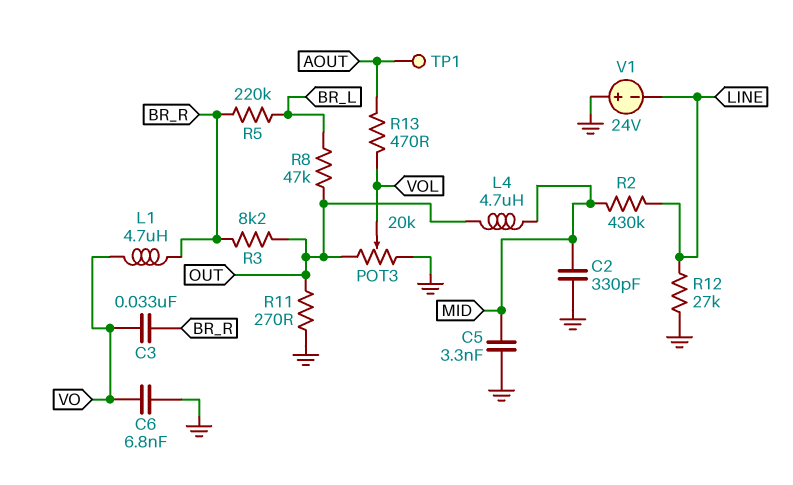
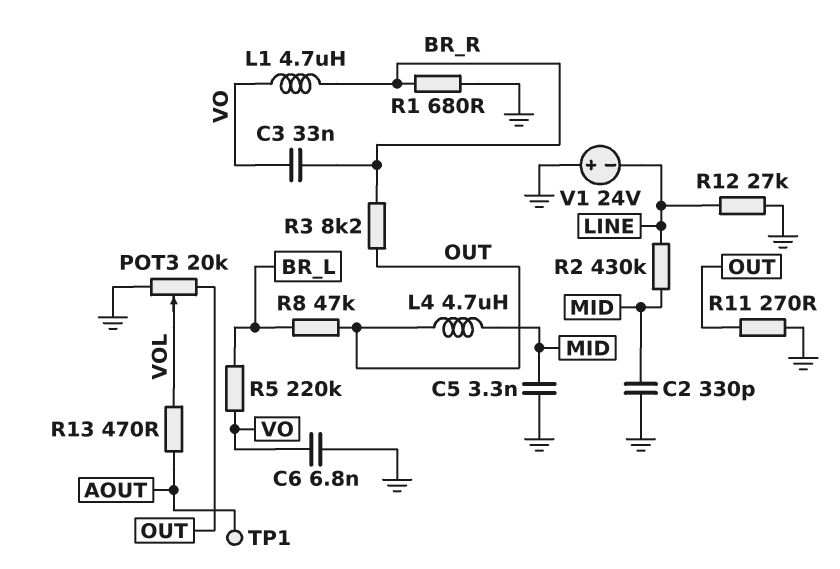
R1: none -> 680 (BR_R, GND)
R5: 220k (BR_L, BR_R) -> 220k (BR_L, VO)

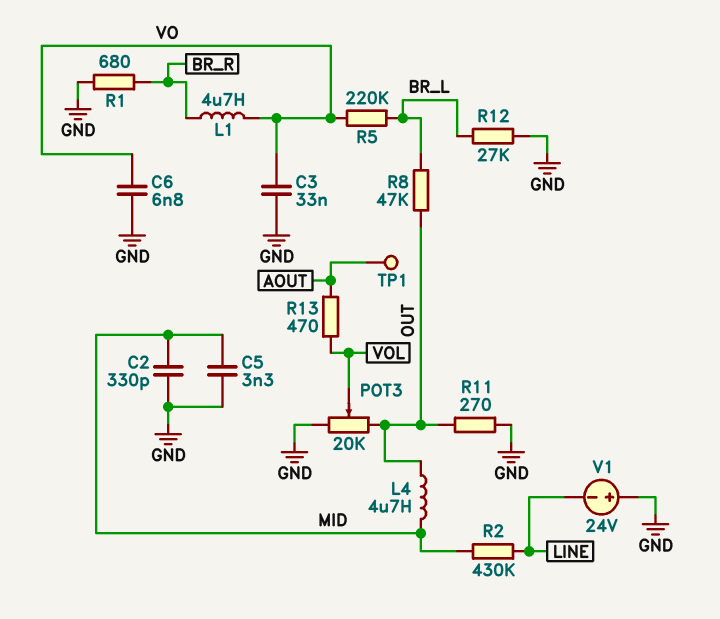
C3: 33nF (BR_R, VO) -> 33nF (GND, VO)
R3: 8.2k (BR_R, OUT) -> none
R12: 27k (GND, LINE) -> 27k (BR_L, GND)

